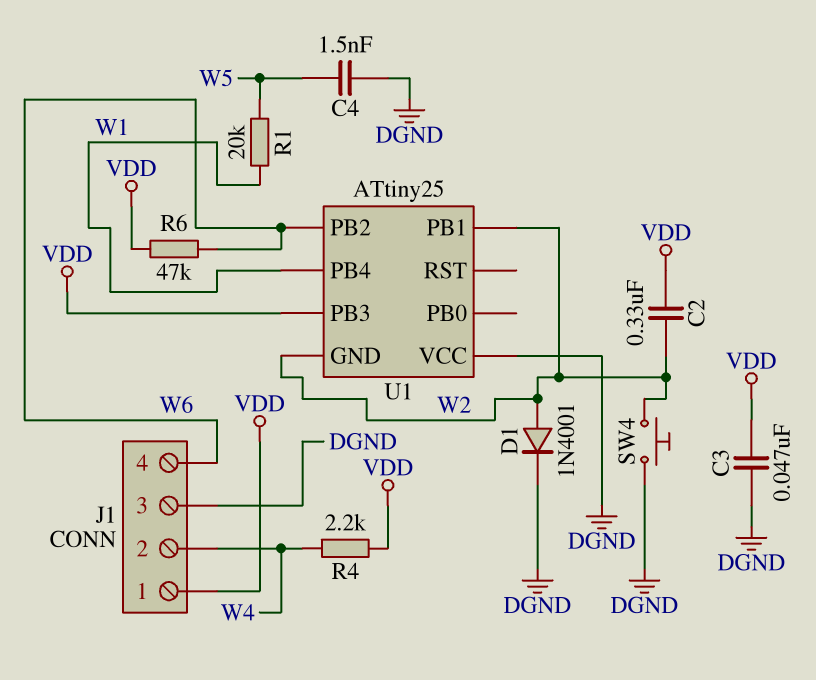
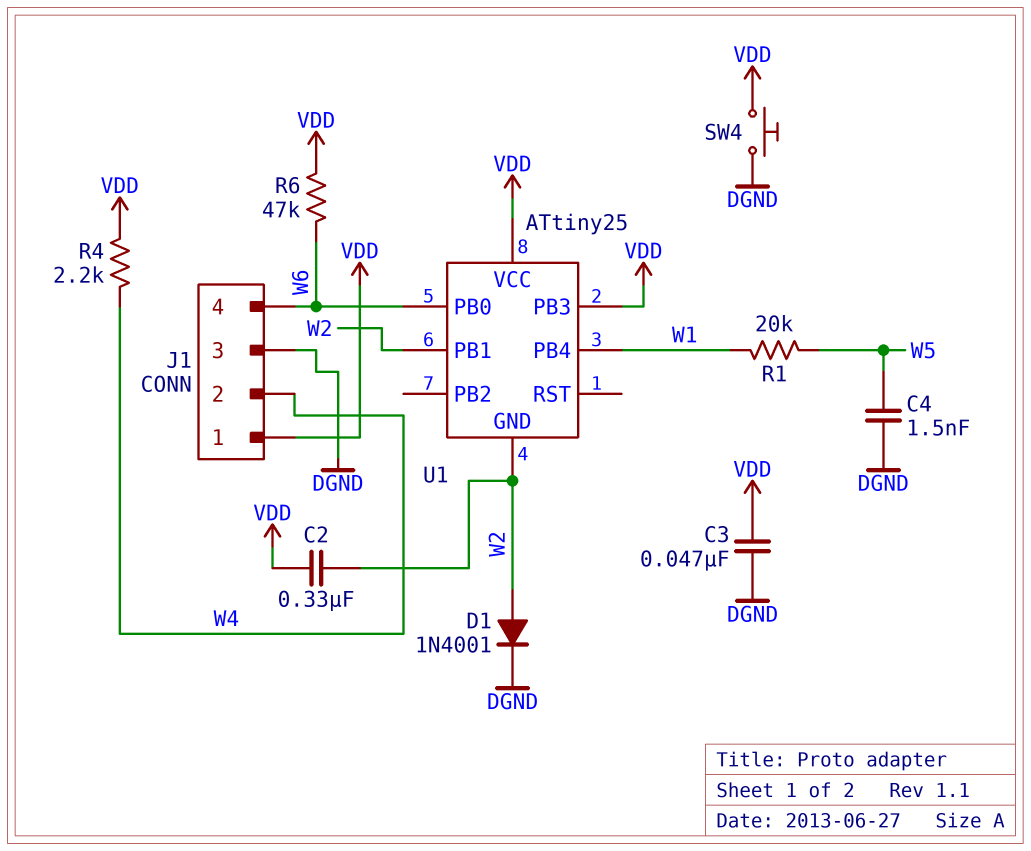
SW4: button (DGND, W2) -> button (DGND, VDD)
U1 pin PB0: none -> W6
U1 pin PB2: W6 -> none
U1 pin VCC: DGND -> VDD

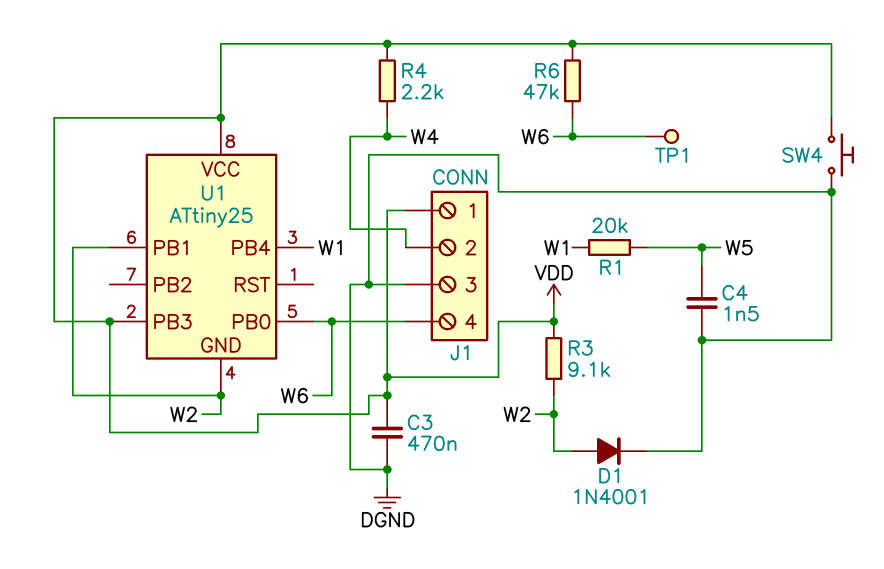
C2: 330nF (VDD, W2) -> none
C3: 47nF (DGND, VDD) -> 470nF (DGND, VDD)
R3: none -> 9.1k (VDD, W2)
TP1: none -> test point (W6)

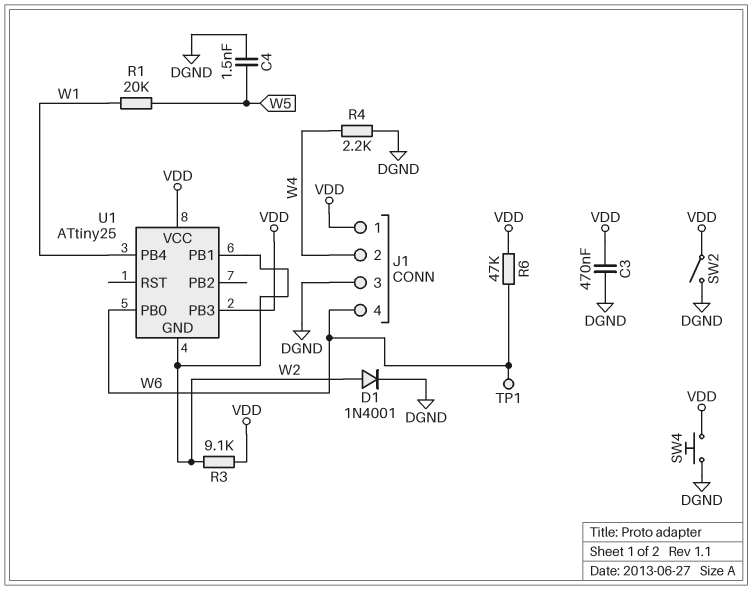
R4: 2.2k (VDD, W4) -> 2.2k (DGND, W4)
SW2: none -> switch (DGND, VDD)

